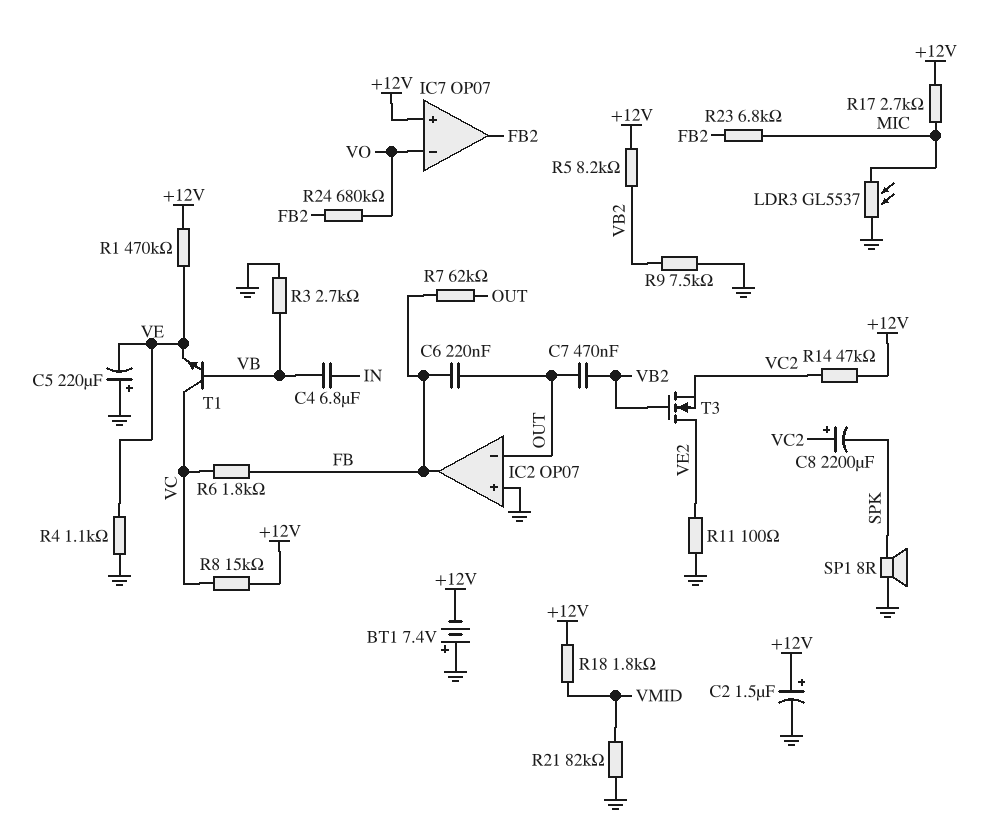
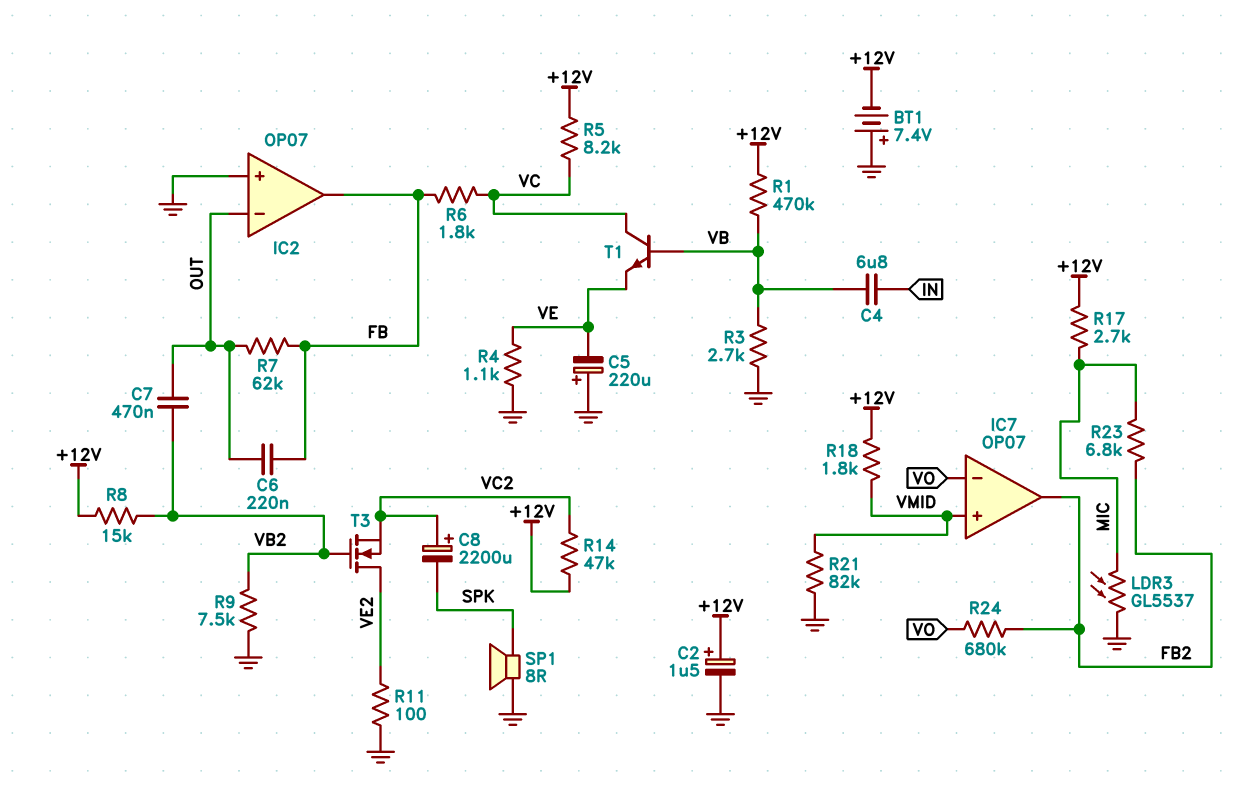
IC7 pin in+: +12V -> VMID
R1: 470k (+12V, VE) -> 470k (+12V, VB)
R5: 8.2k (+12V, VB2) -> 8.2k (+12V, VC)
R8: 15k (+12V, VC) -> 15k (+12V, VB2)

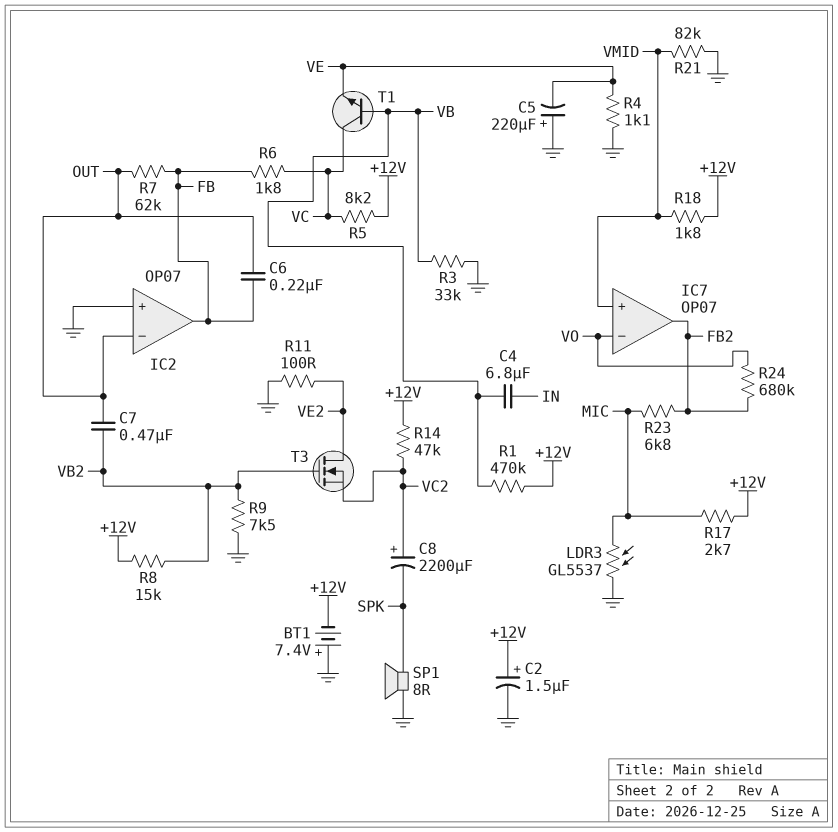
R3: 2.7k (GND, VB) -> 33k (GND, VB)

